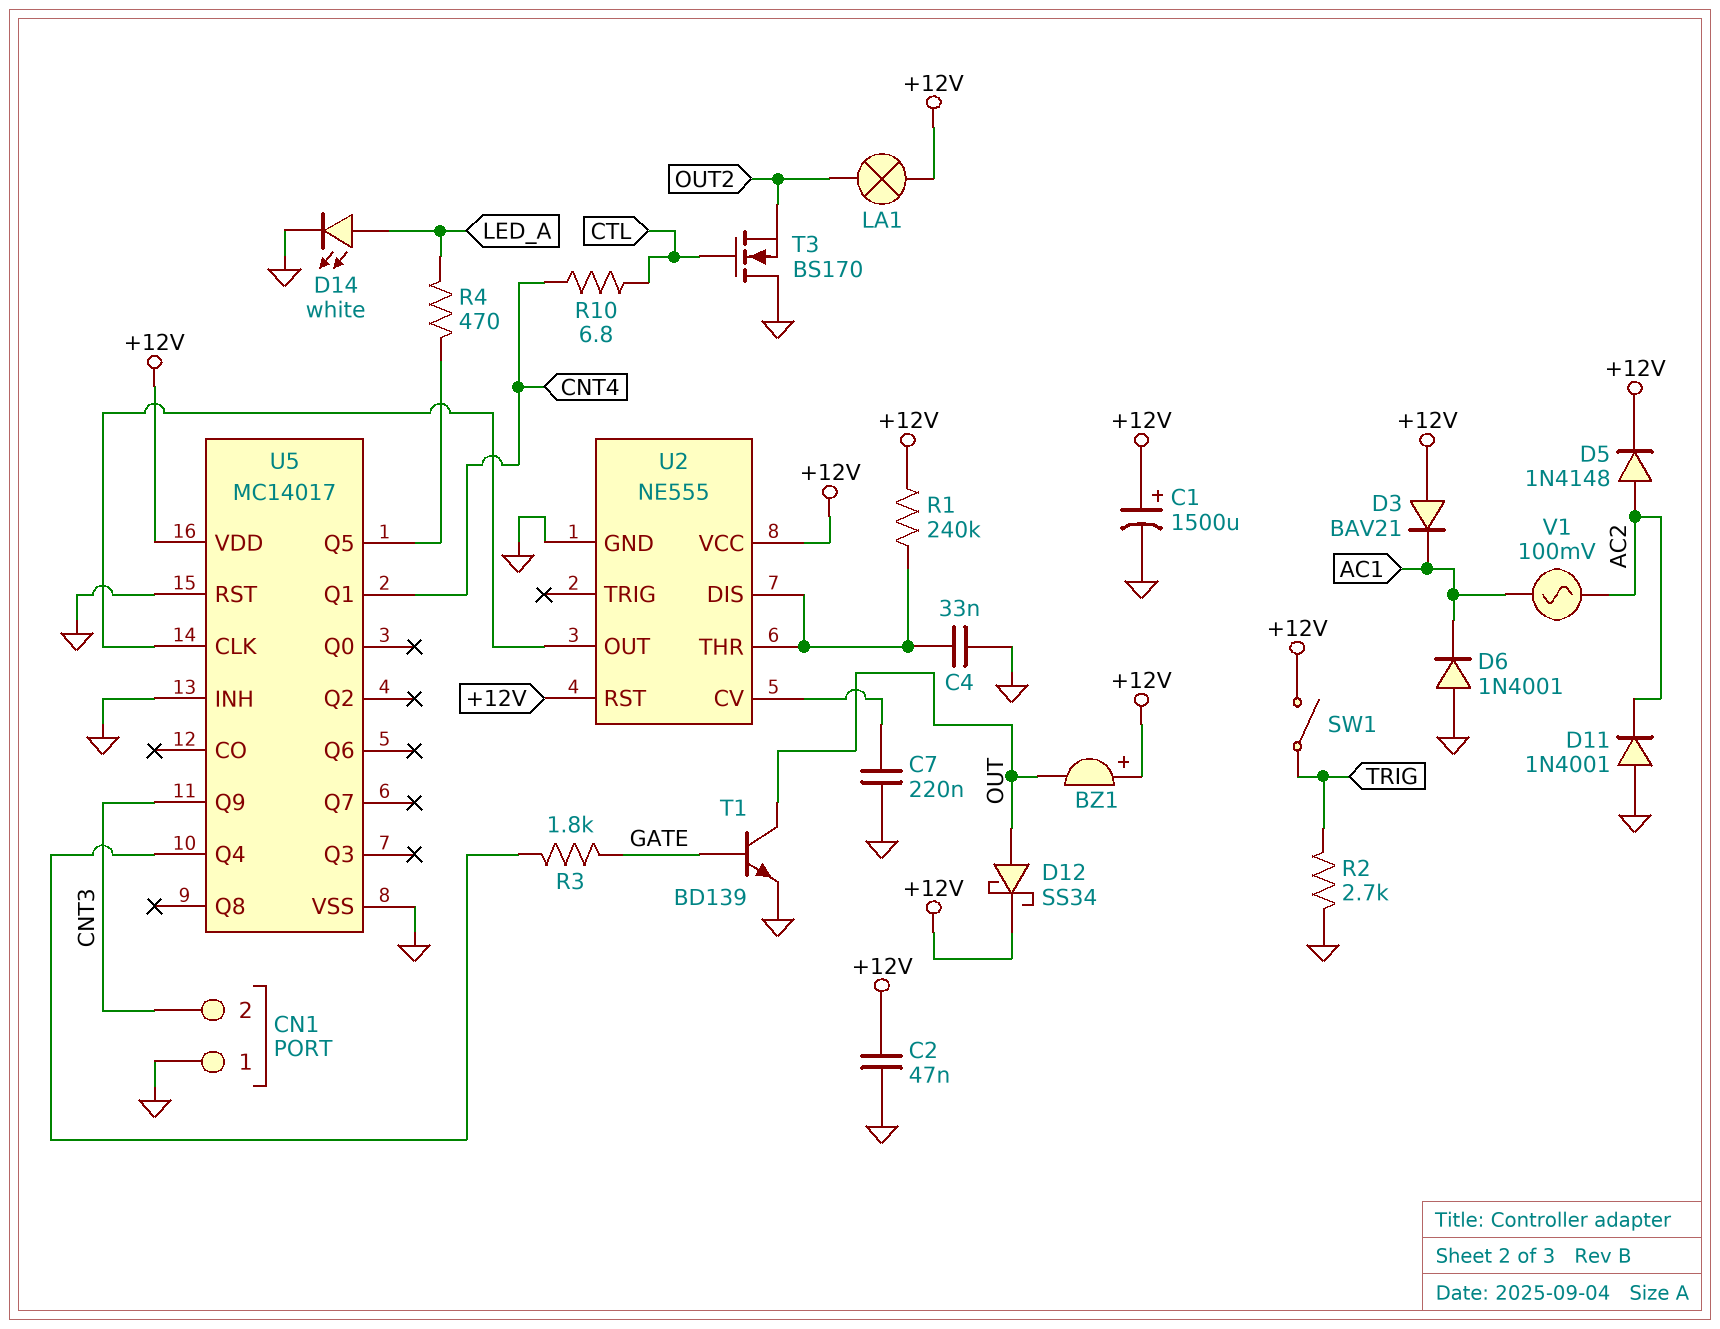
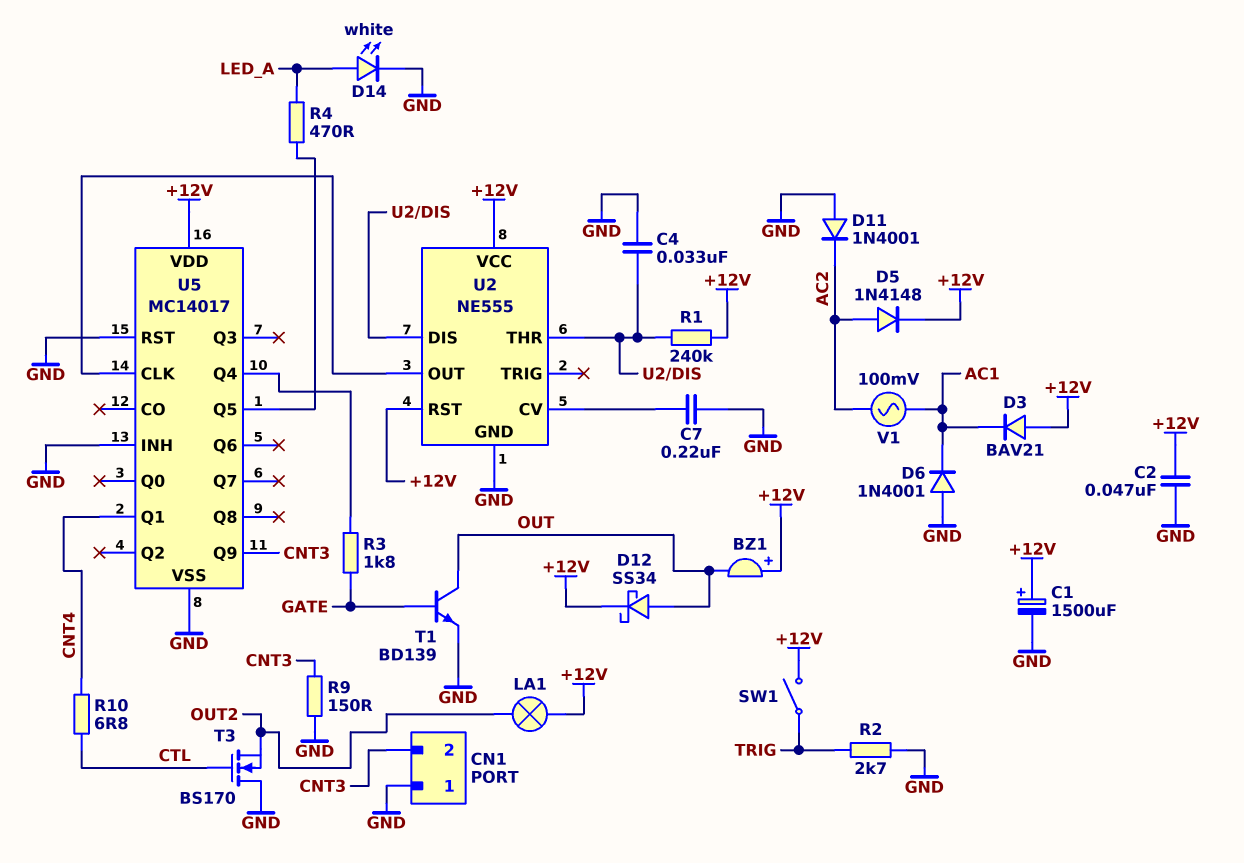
R9: none -> 150 (CNT3, GND)

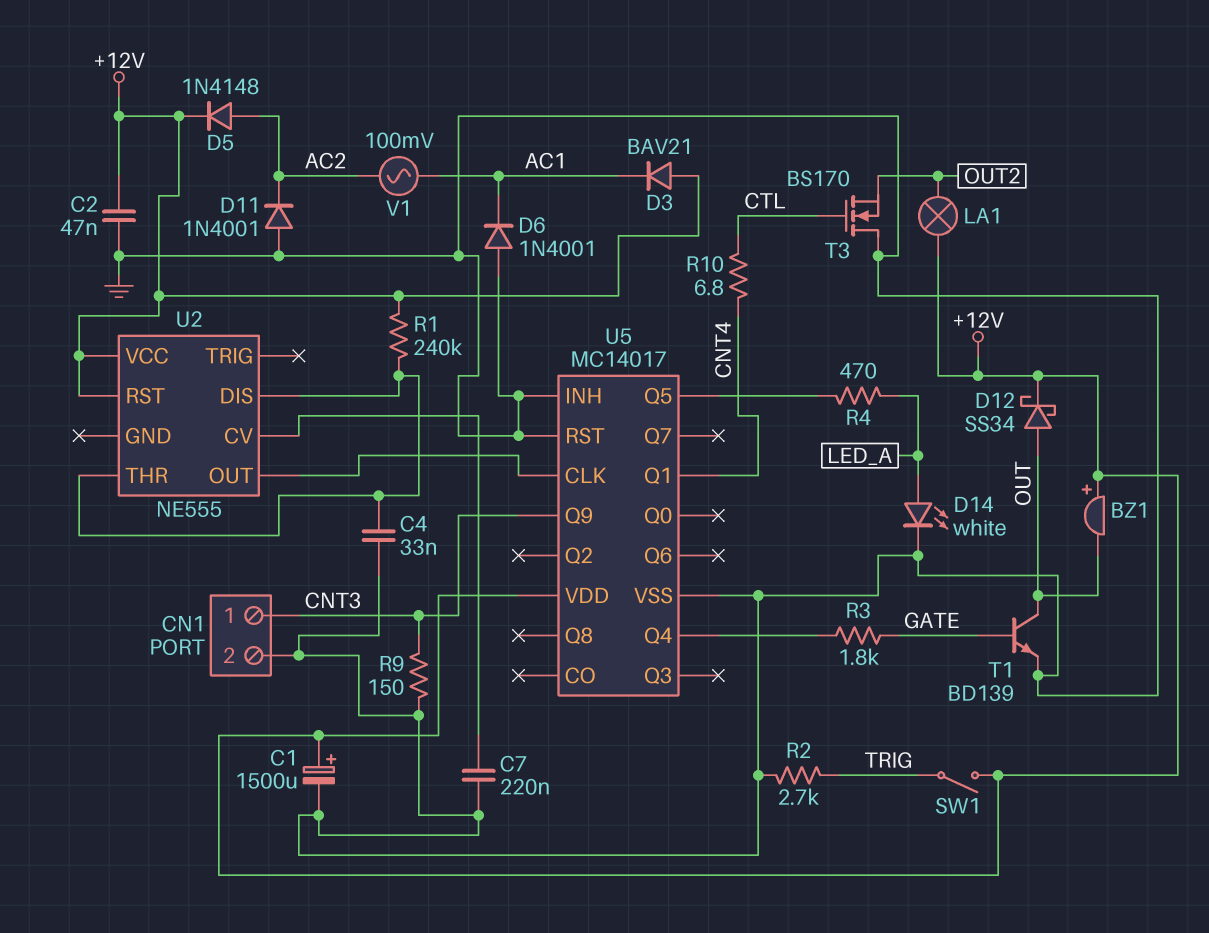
CN1 pin 1: GND -> CNT3
CN1 pin 2: CNT3 -> GND
U2 pin GND: GND -> none

